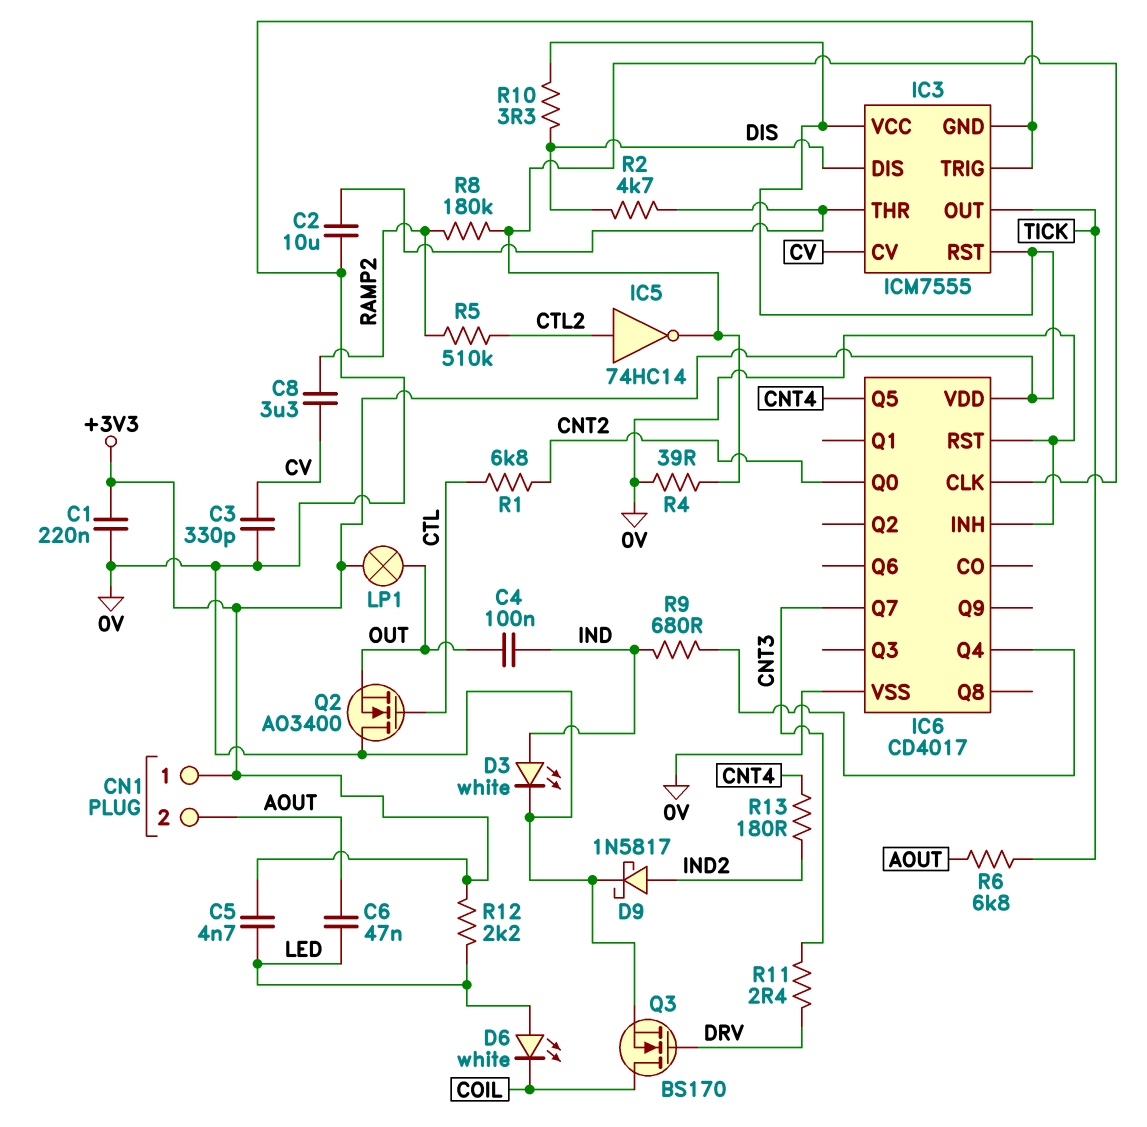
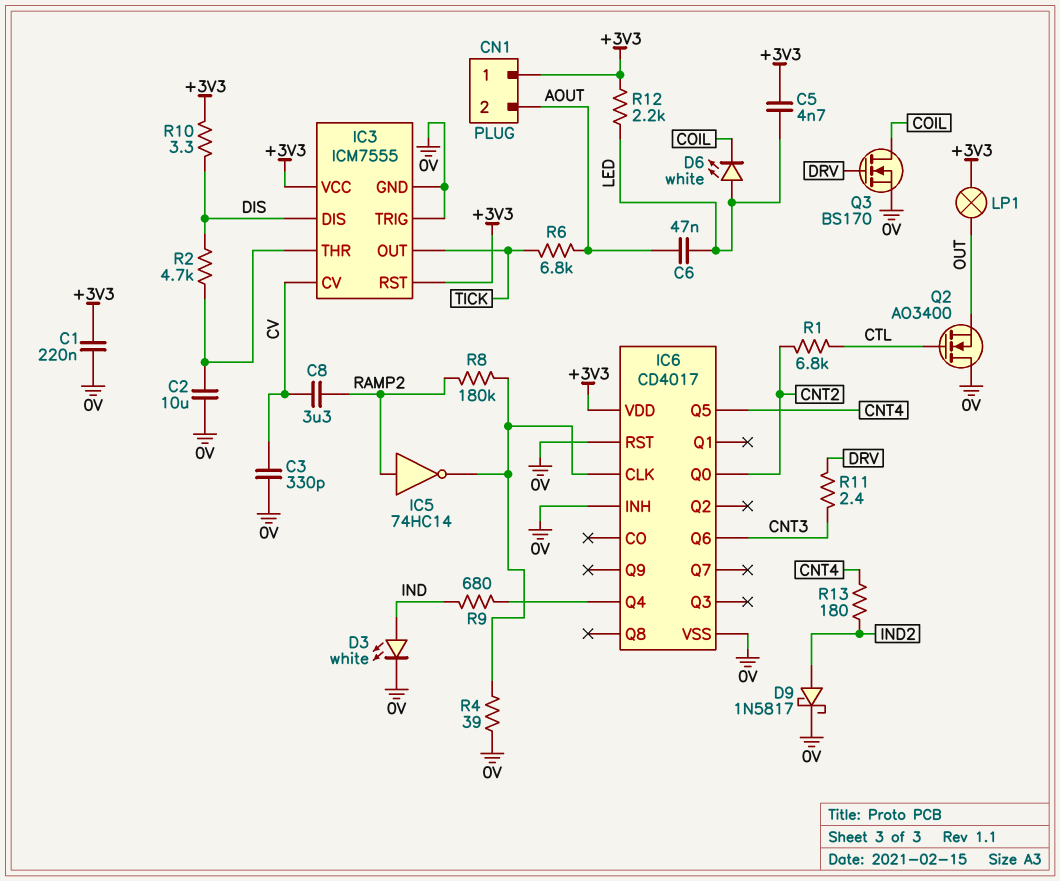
C4: 100nF (IND, OUT) -> none
IC5: NOT 74HC14 (in CTL2, out IC6/CLK) -> NOT 74HC14 (in RAMP2, out IC6/CLK)
IC6 pin Q6: none -> CNT3
IC6 pin Q7: CNT3 -> none
R5: 510k (CTL2, RAMP2) -> none

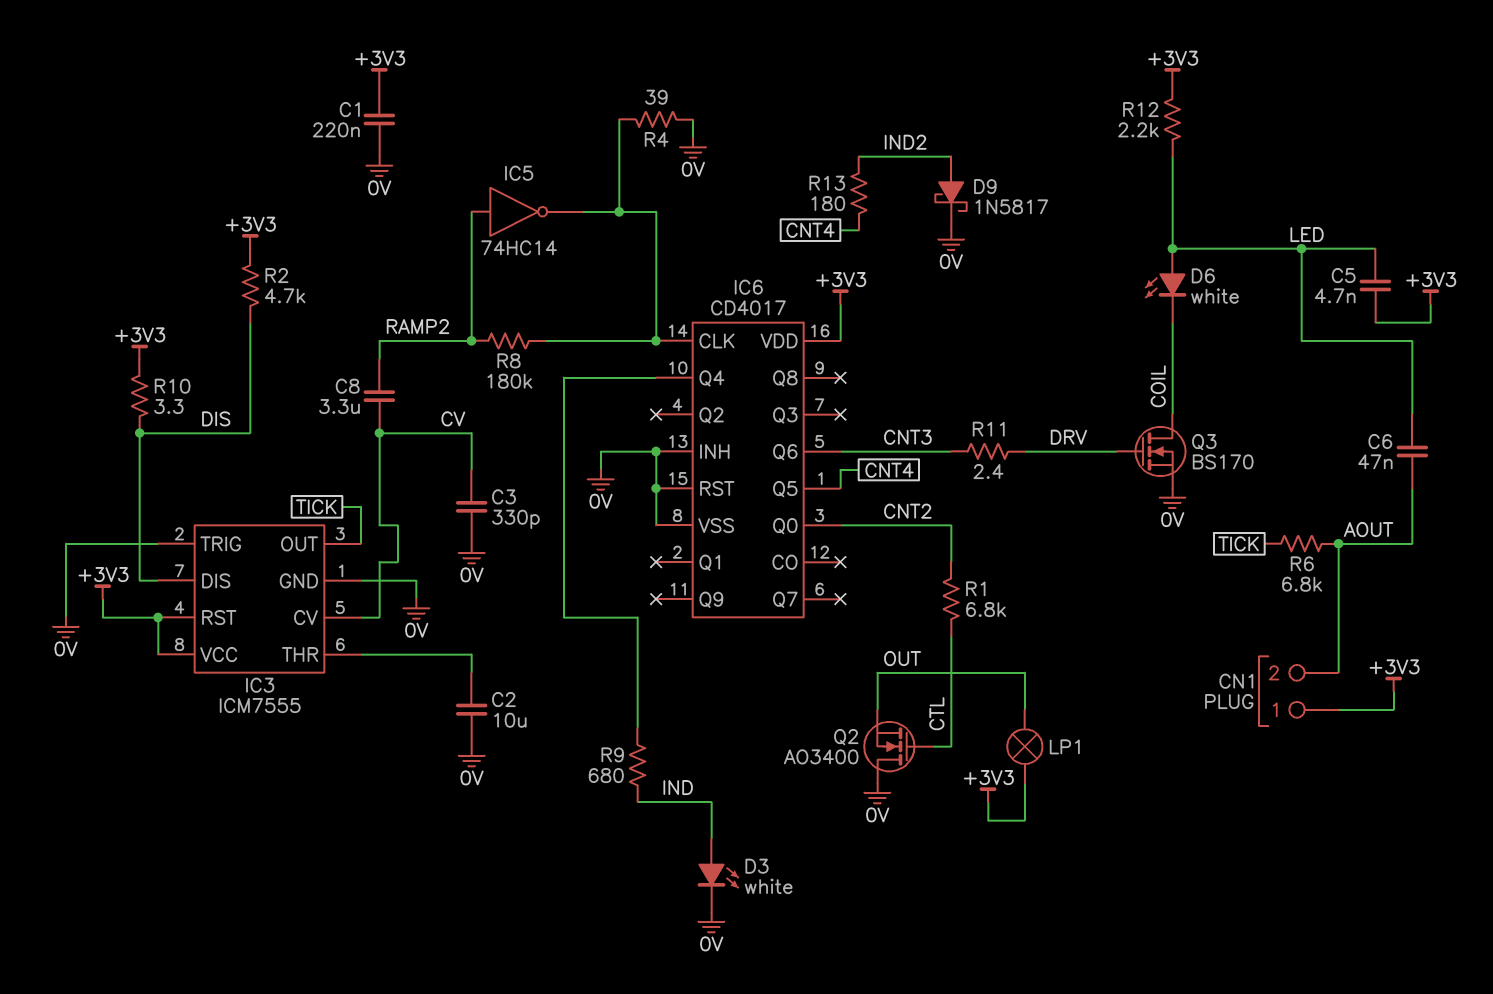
R2: 4.7k (DIS, IC3/THR) -> 4.7k (+3V3, DIS)

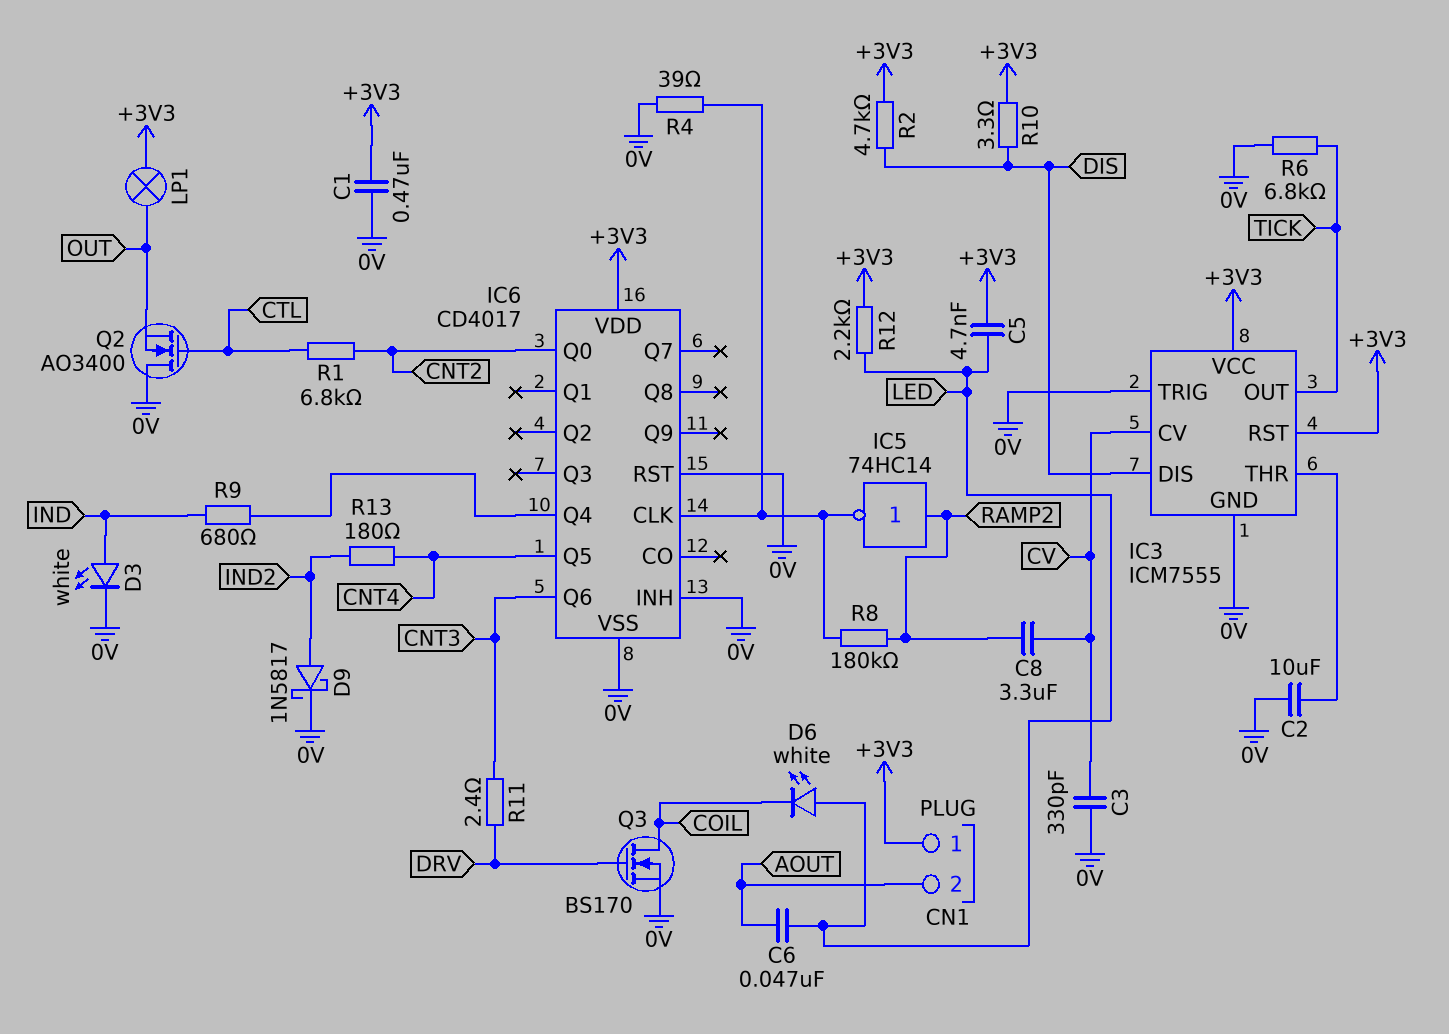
C1: 220nF (+3V3, 0V) -> 470nF (+3V3, 0V)
R6: 6.8k (AOUT, TICK) -> 6.8k (0V, TICK)

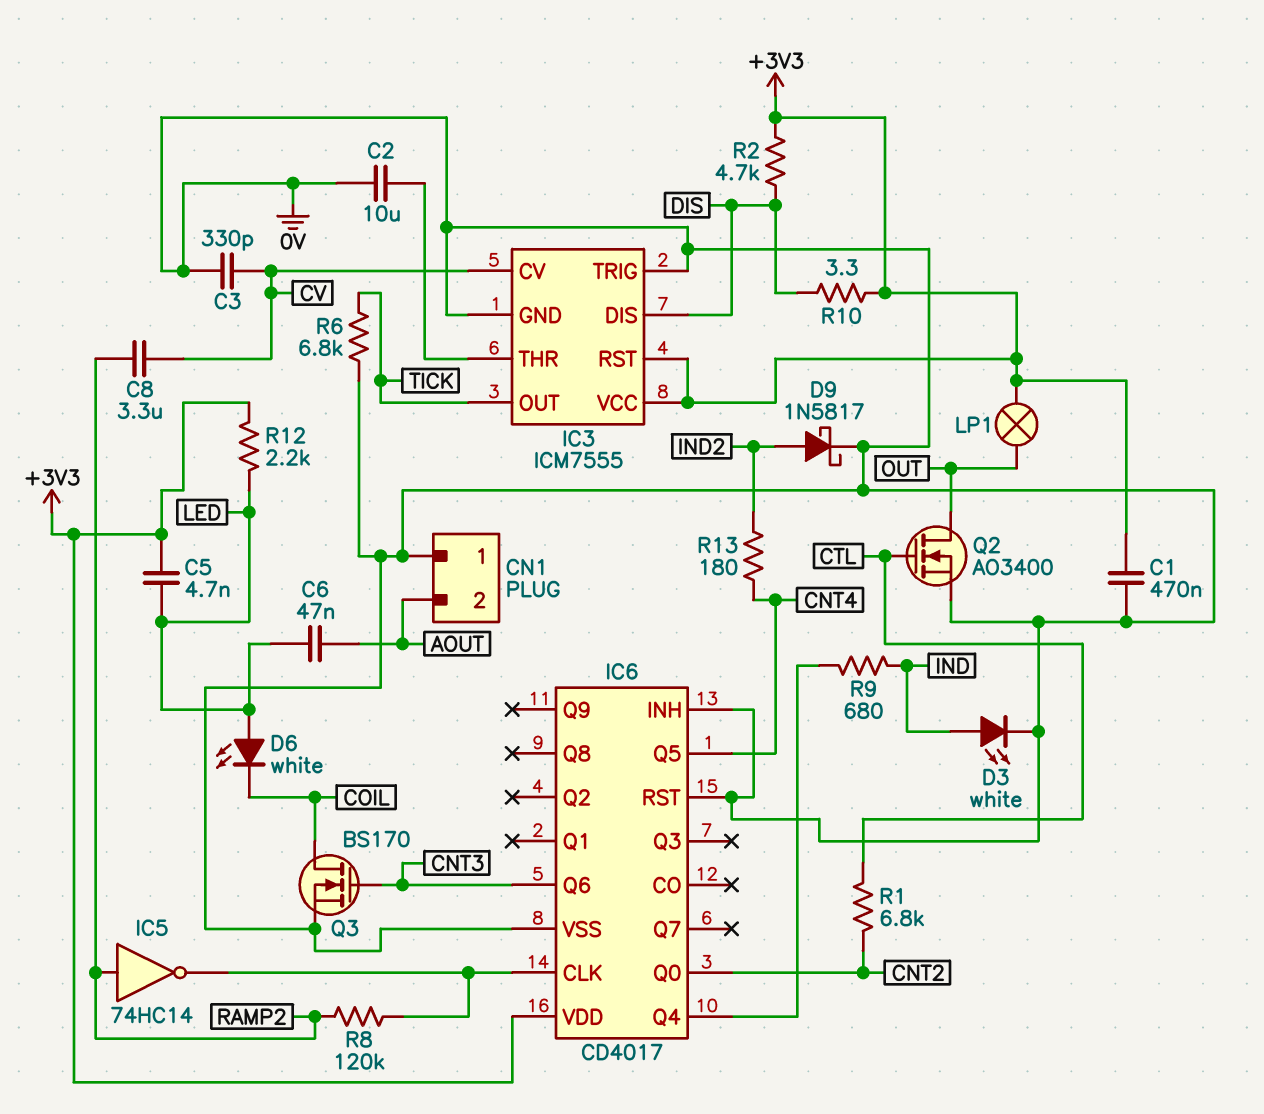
CN1 pin 1: +3V3 -> 0V
Q2: NMOS AO3400 (G CTL, D 0V, S OUT) -> NMOS AO3400 (G CTL, D OUT, S 0V)
Q3: NMOS BS170 (G DRV, D COIL, S 0V) -> NMOS BS170 (G CNT3, D COIL, S 0V)
R4: 39 (0V, IC6/CLK) -> none
R8: 180k (IC6/CLK, RAMP2) -> 120k (IC6/CLK, RAMP2)
R11: 2.4 (CNT3, DRV) -> none

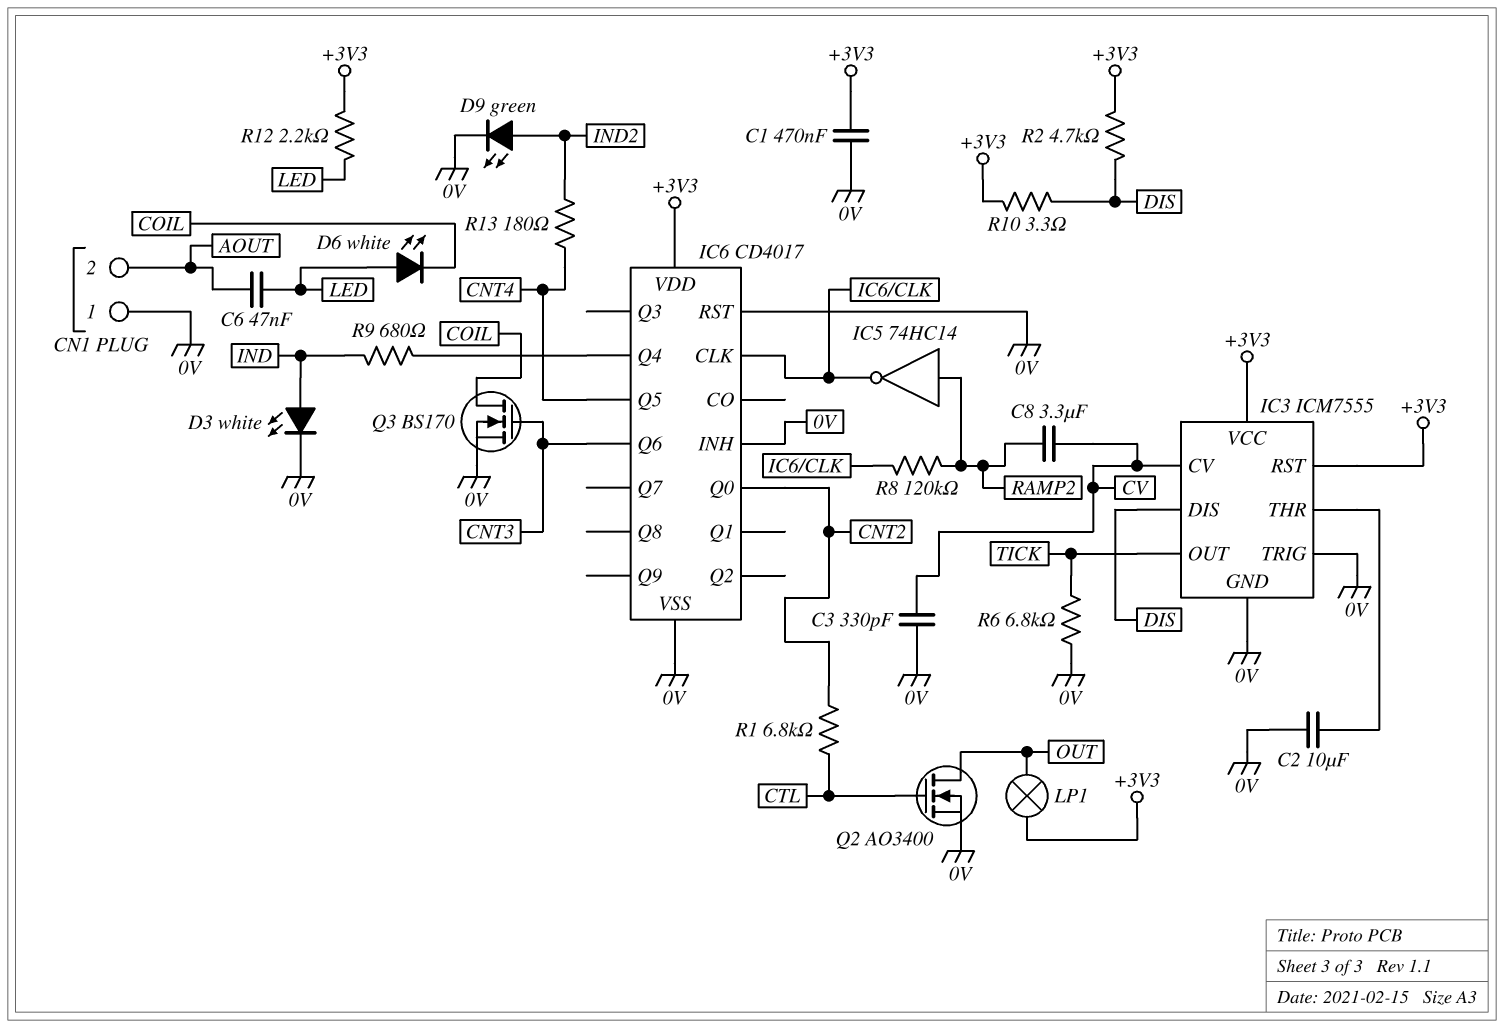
C5: 4.7nF (+3V3, LED) -> none
D9: schottky 1N5817 (A IND2, K 0V) -> LED green (A IND2, K 0V)

